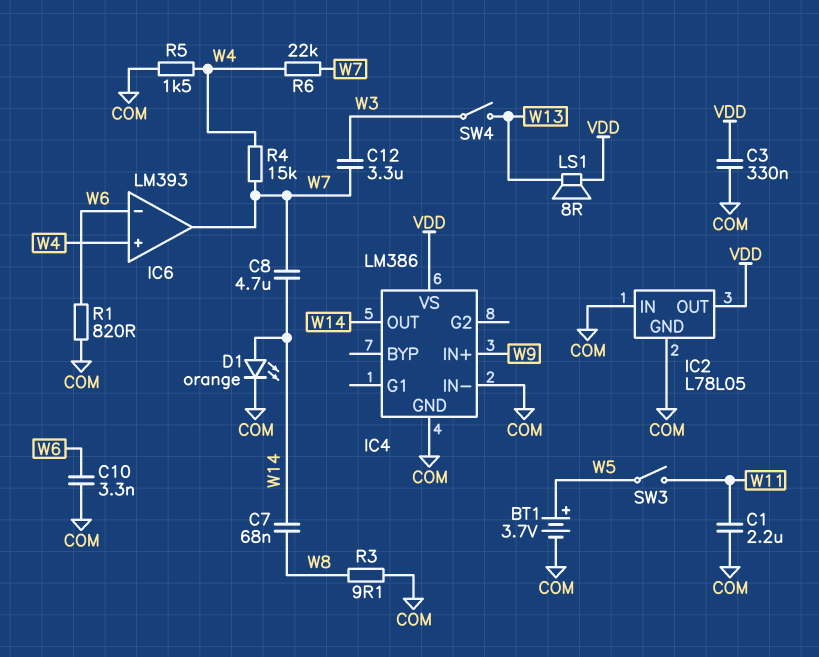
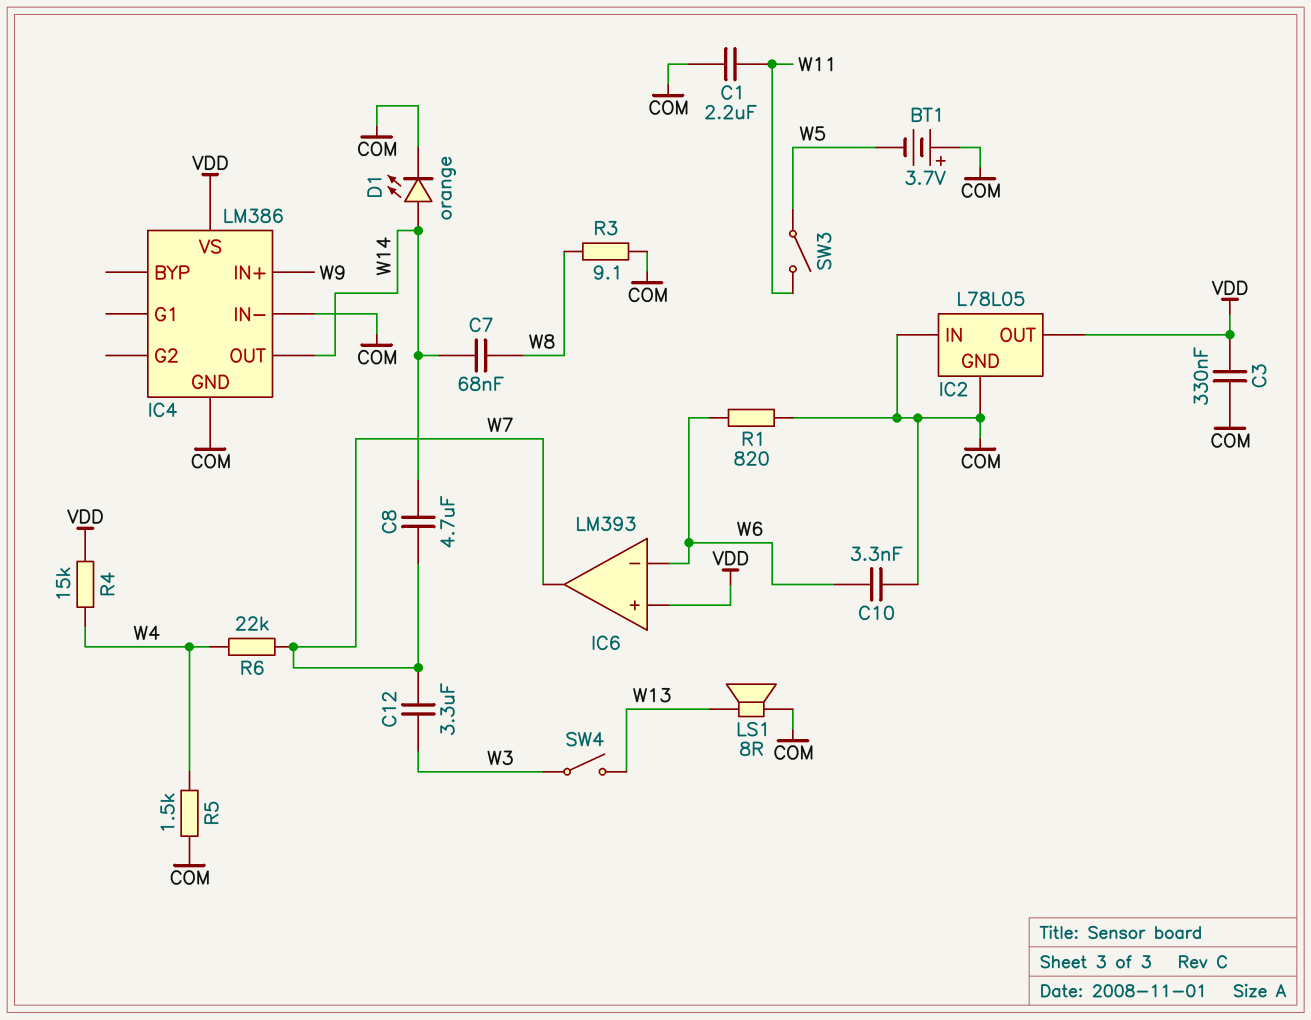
BT1: 3.7V (plus W5, minus COM) -> 3.7V (plus COM, minus W5)
IC6 pin in+: W4 -> VDD
LS1: speaker 8R (VDD, W13) -> speaker 8R (COM, W13)
R4: 15k (W4, W7) -> 15k (VDD, W4)

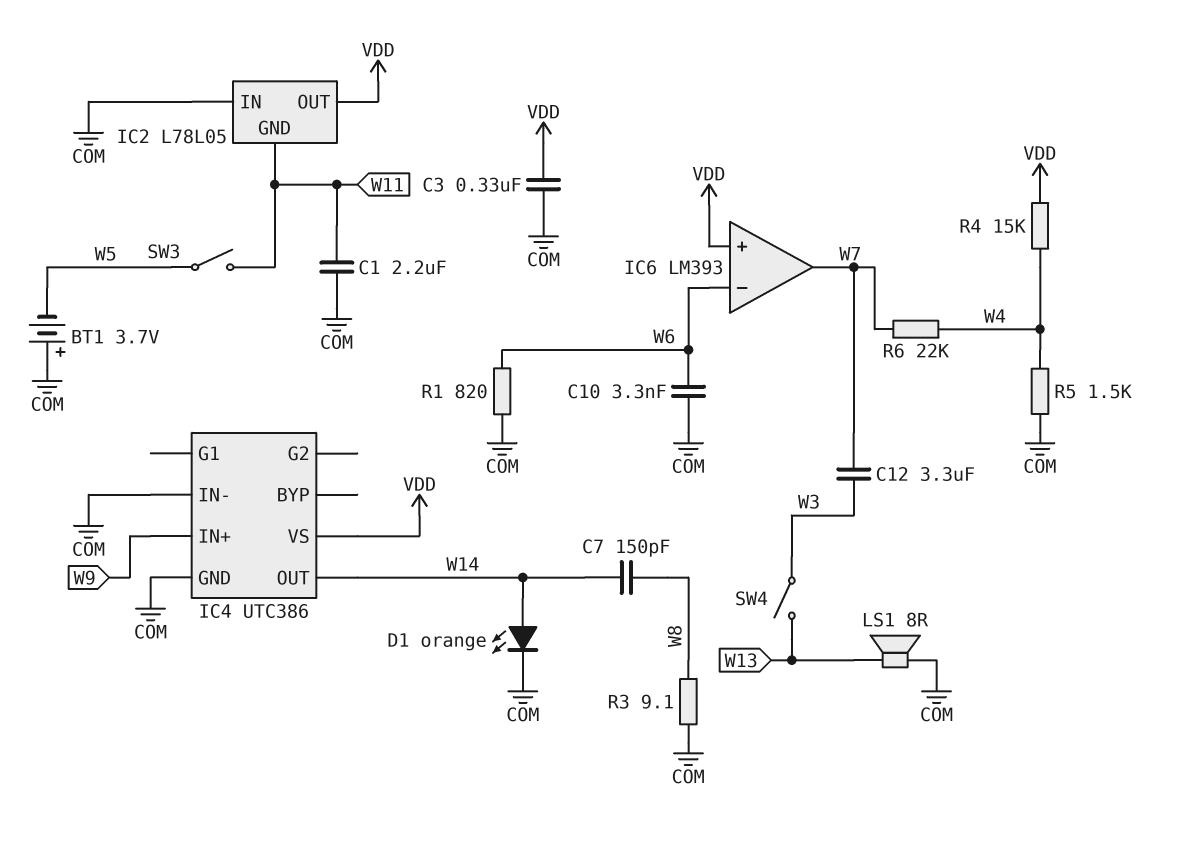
C7: 68nF (W8, W14) -> 150pF (W8, W14)
C8: 4.7uF (W7, W14) -> none
IC2 pin GND: COM -> W11
IC4: LM386 -> UTC386

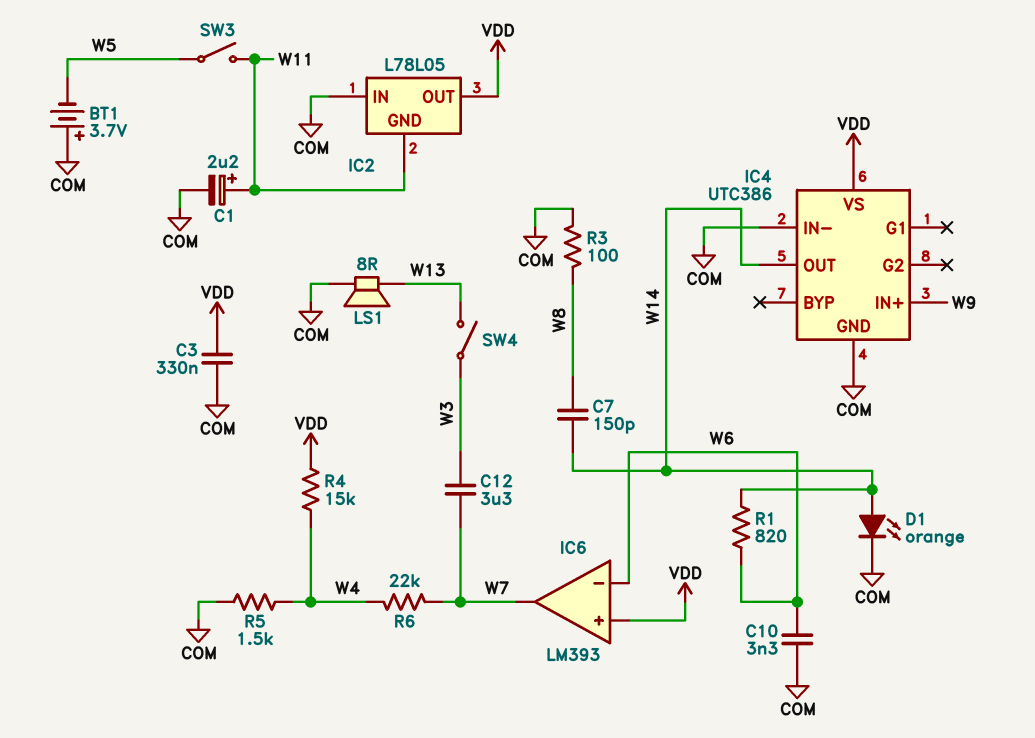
C1: 2.2uF (COM, W11) -> 2.2uF (plus W11, minus COM)
R1: 820 (COM, W6) -> 820 (W6, W14)
R3: 9.1 (COM, W8) -> 100 (COM, W8)

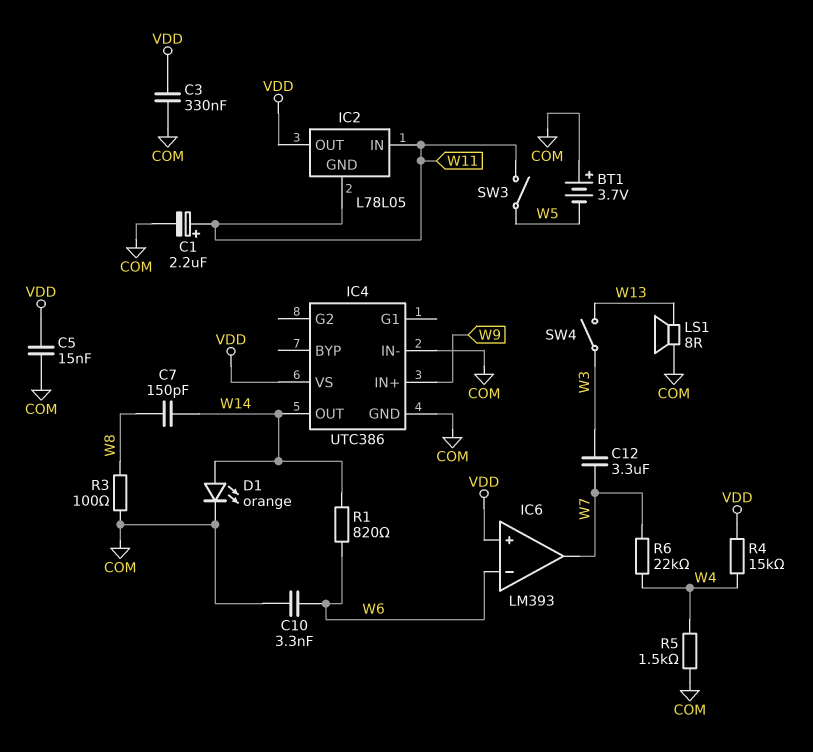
C5: none -> 15nF (COM, VDD)
IC2 pin IN: COM -> W11

